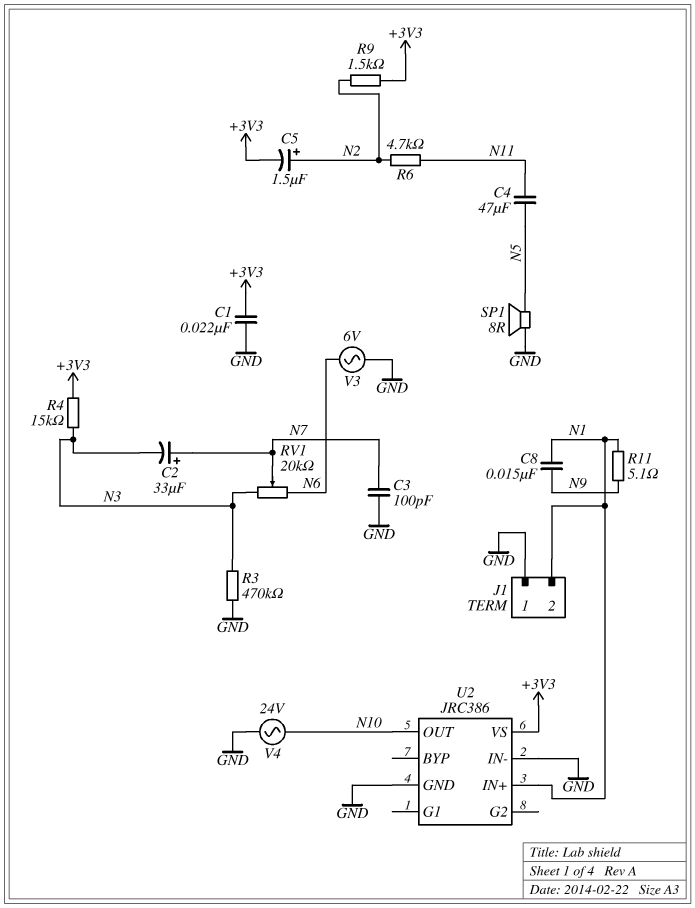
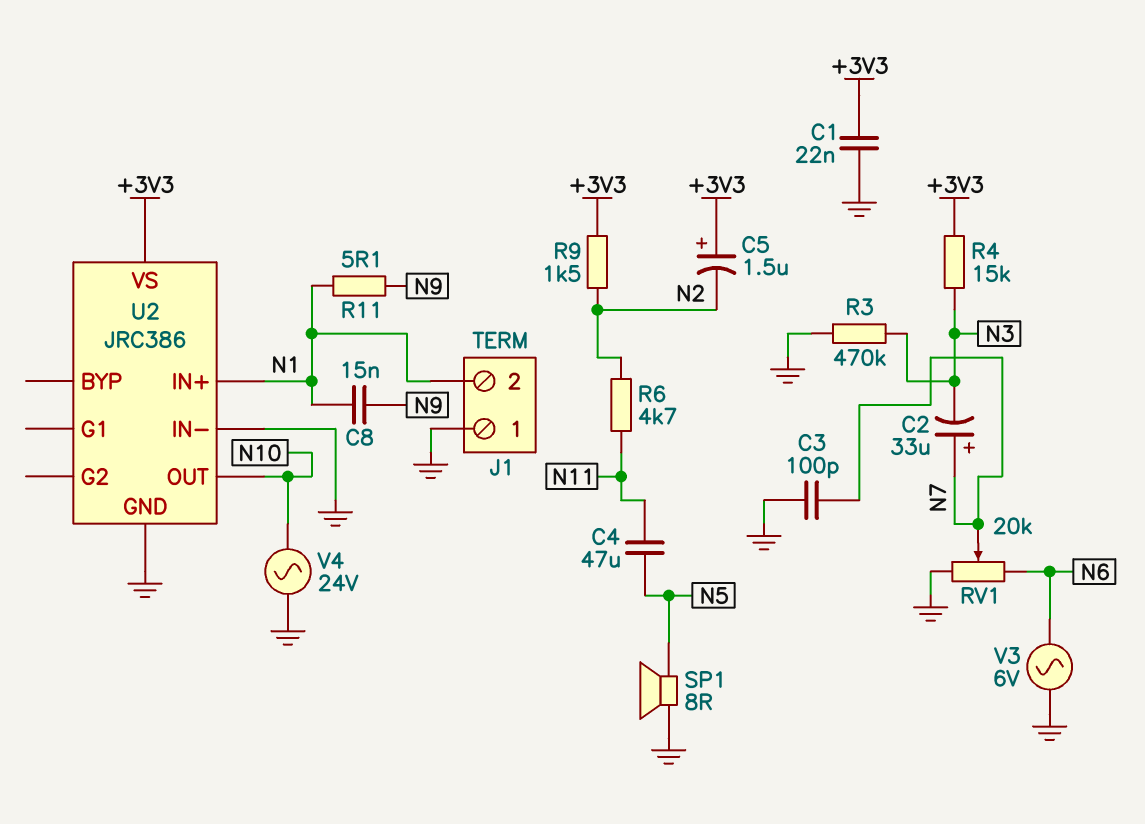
C5: 1.5uF (plus N2, minus +3V3) -> 1.5uF (plus +3V3, minus N2)
RV1: 20k (N3, N6, wiper N7) -> 20k (GND, N6, wiper N7)

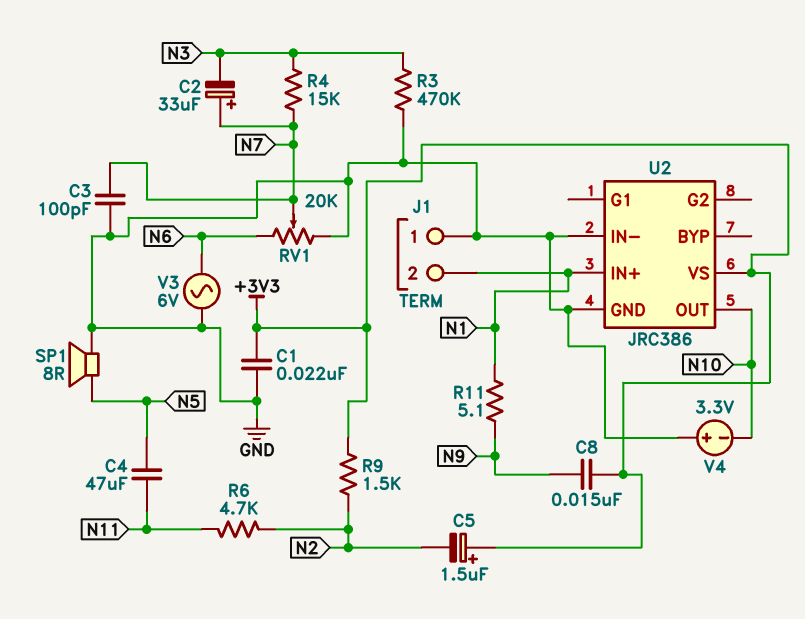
C8: 15nF (N1, N9) -> 15nF (+3V3, N9)
R4: 15k (+3V3, N3) -> 15k (N3, N7)
V4: AC 24V (GND, N10) -> 3.3V (plus GND, minus N10)

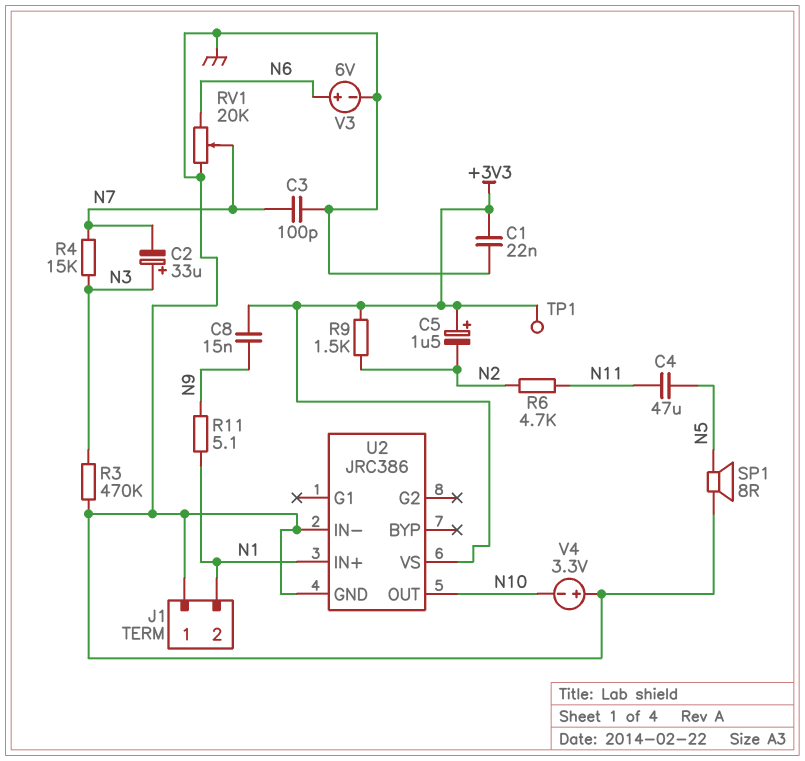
C2: 33uF (plus N7, minus N3) -> 33uF (plus N3, minus N7)
TP1: none -> test point (+3V3)
V3: AC 6V (GND, N6) -> 6V (plus N6, minus GND)

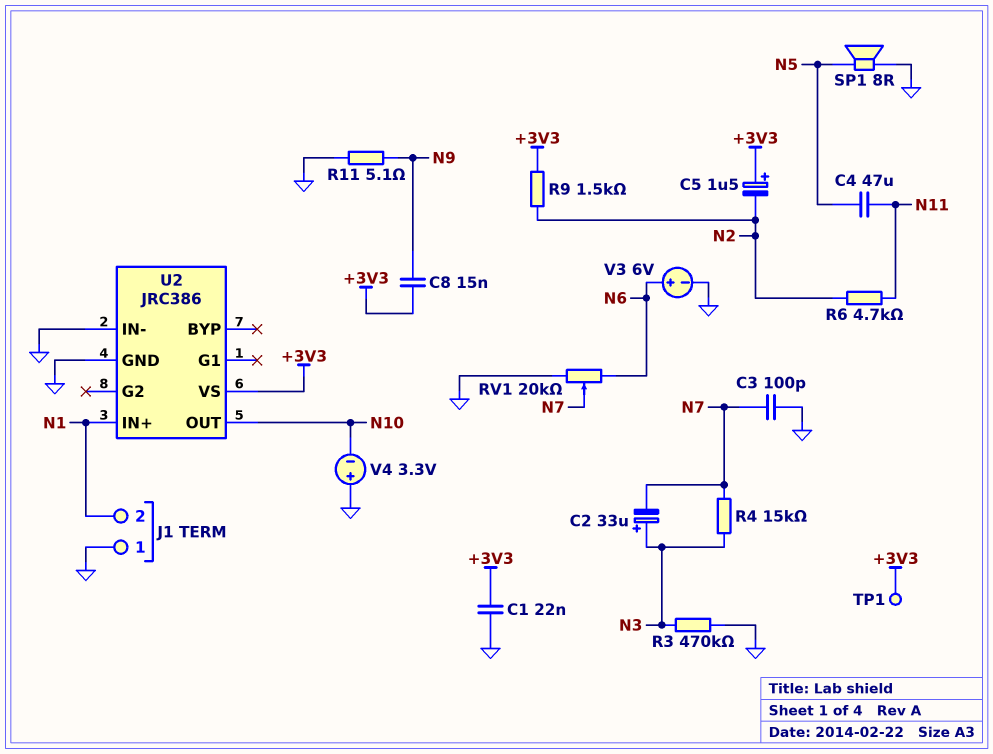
R11: 5.1 (N1, N9) -> 5.1 (GND, N9)

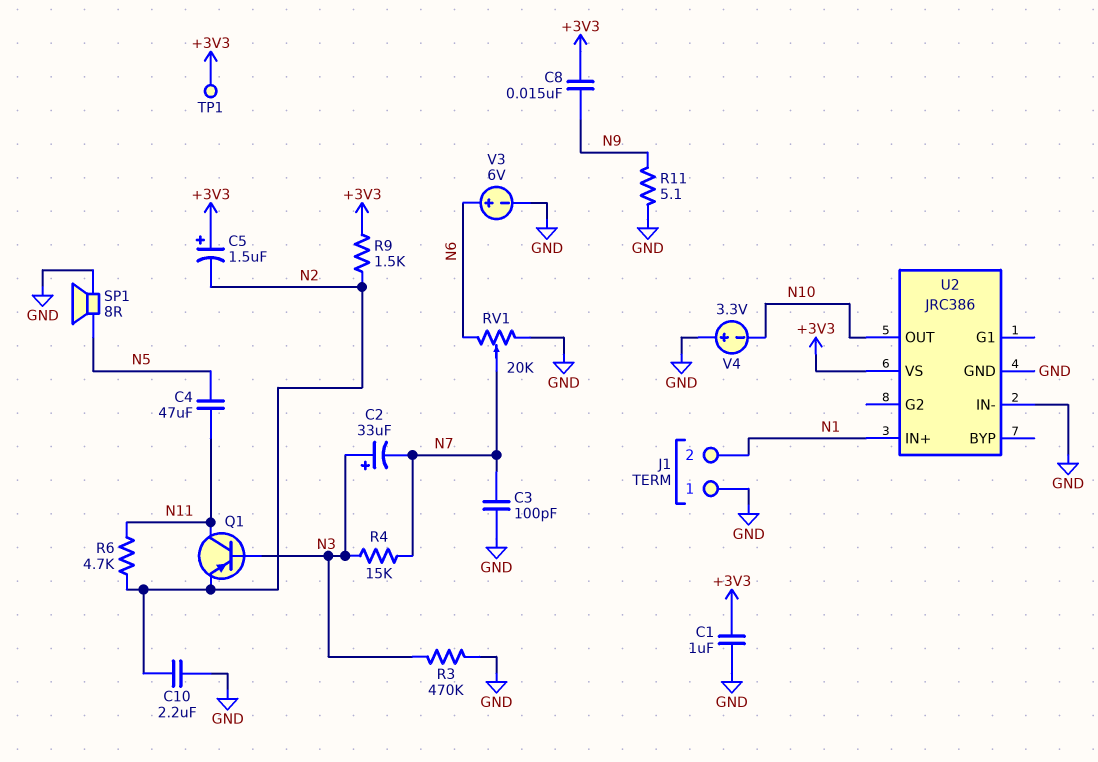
C1: 22nF (+3V3, GND) -> 1uF (+3V3, GND)
C10: none -> 2.2uF (GND, N2)
Q1: none -> PNP (B N3, C N11, E N2)

